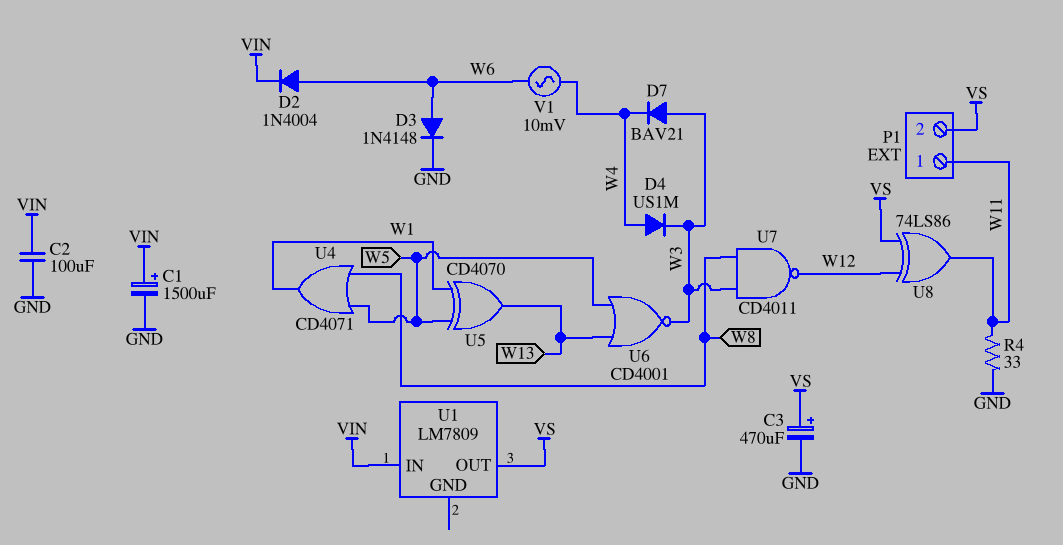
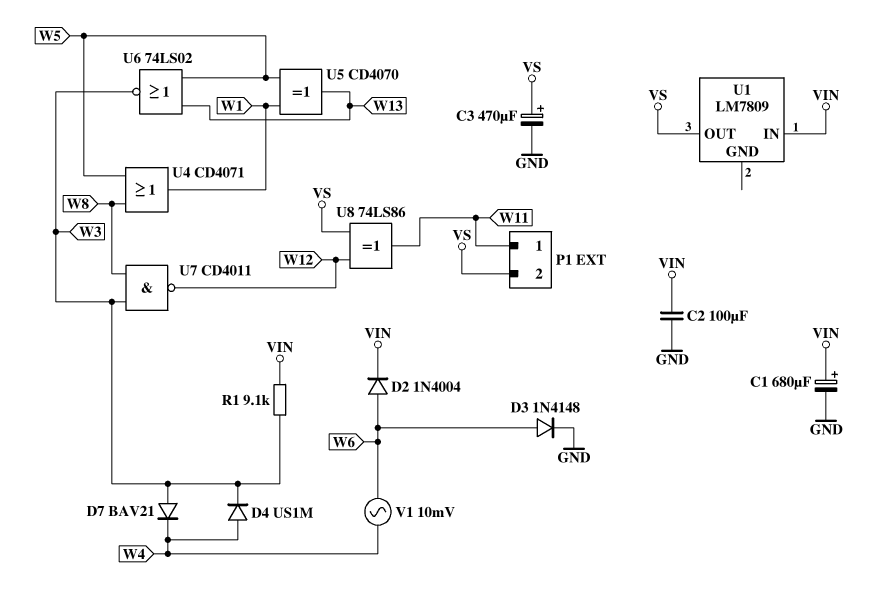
C1: 1500uF (plus VIN, minus GND) -> 680uF (plus VIN, minus GND)
R1: none -> 9.1k (VIN, W3)
R4: 33 (GND, W11) -> none
U6: NOR CD4001 (in W5, in W13, out W3) -> NOR 74LS02 (in W5, in W13, out W3)

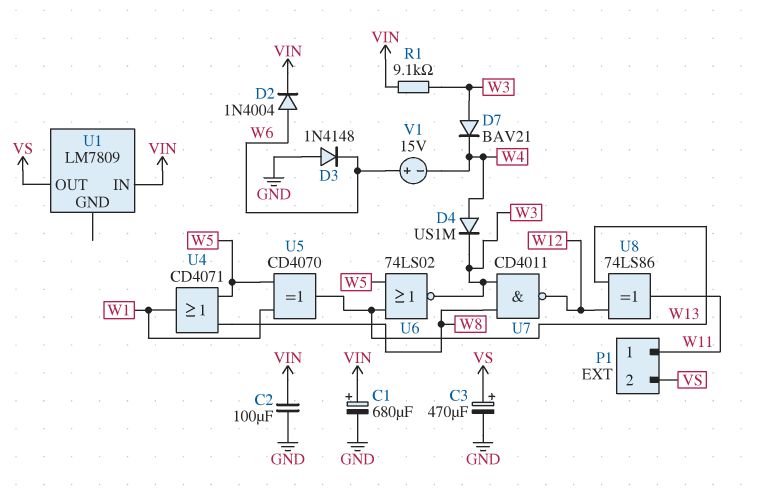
D3: diode 1N4148 (A W6, K GND) -> diode 1N4148 (A GND, K W6)
U8: XOR 74LS86 (in VS, in W12, out W11) -> XOR 74LS86 (in W12, in W13, out W11)
V1: AC 10mV (W4, W6) -> 15V (plus W6, minus W4)

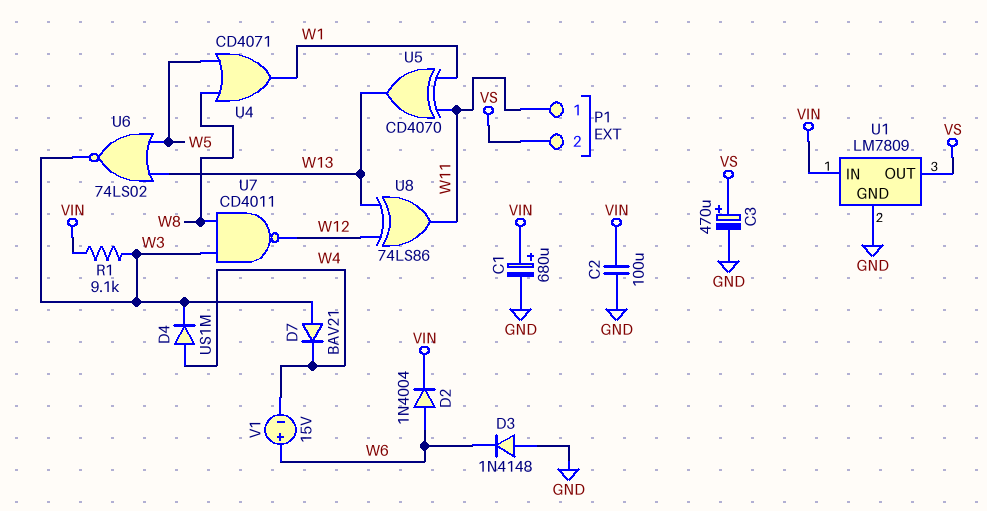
U1 pin GND: none -> GND
U5: XOR CD4070 (in W1, in W5, out W13) -> XOR CD4070 (in W1, in W11, out W13)

